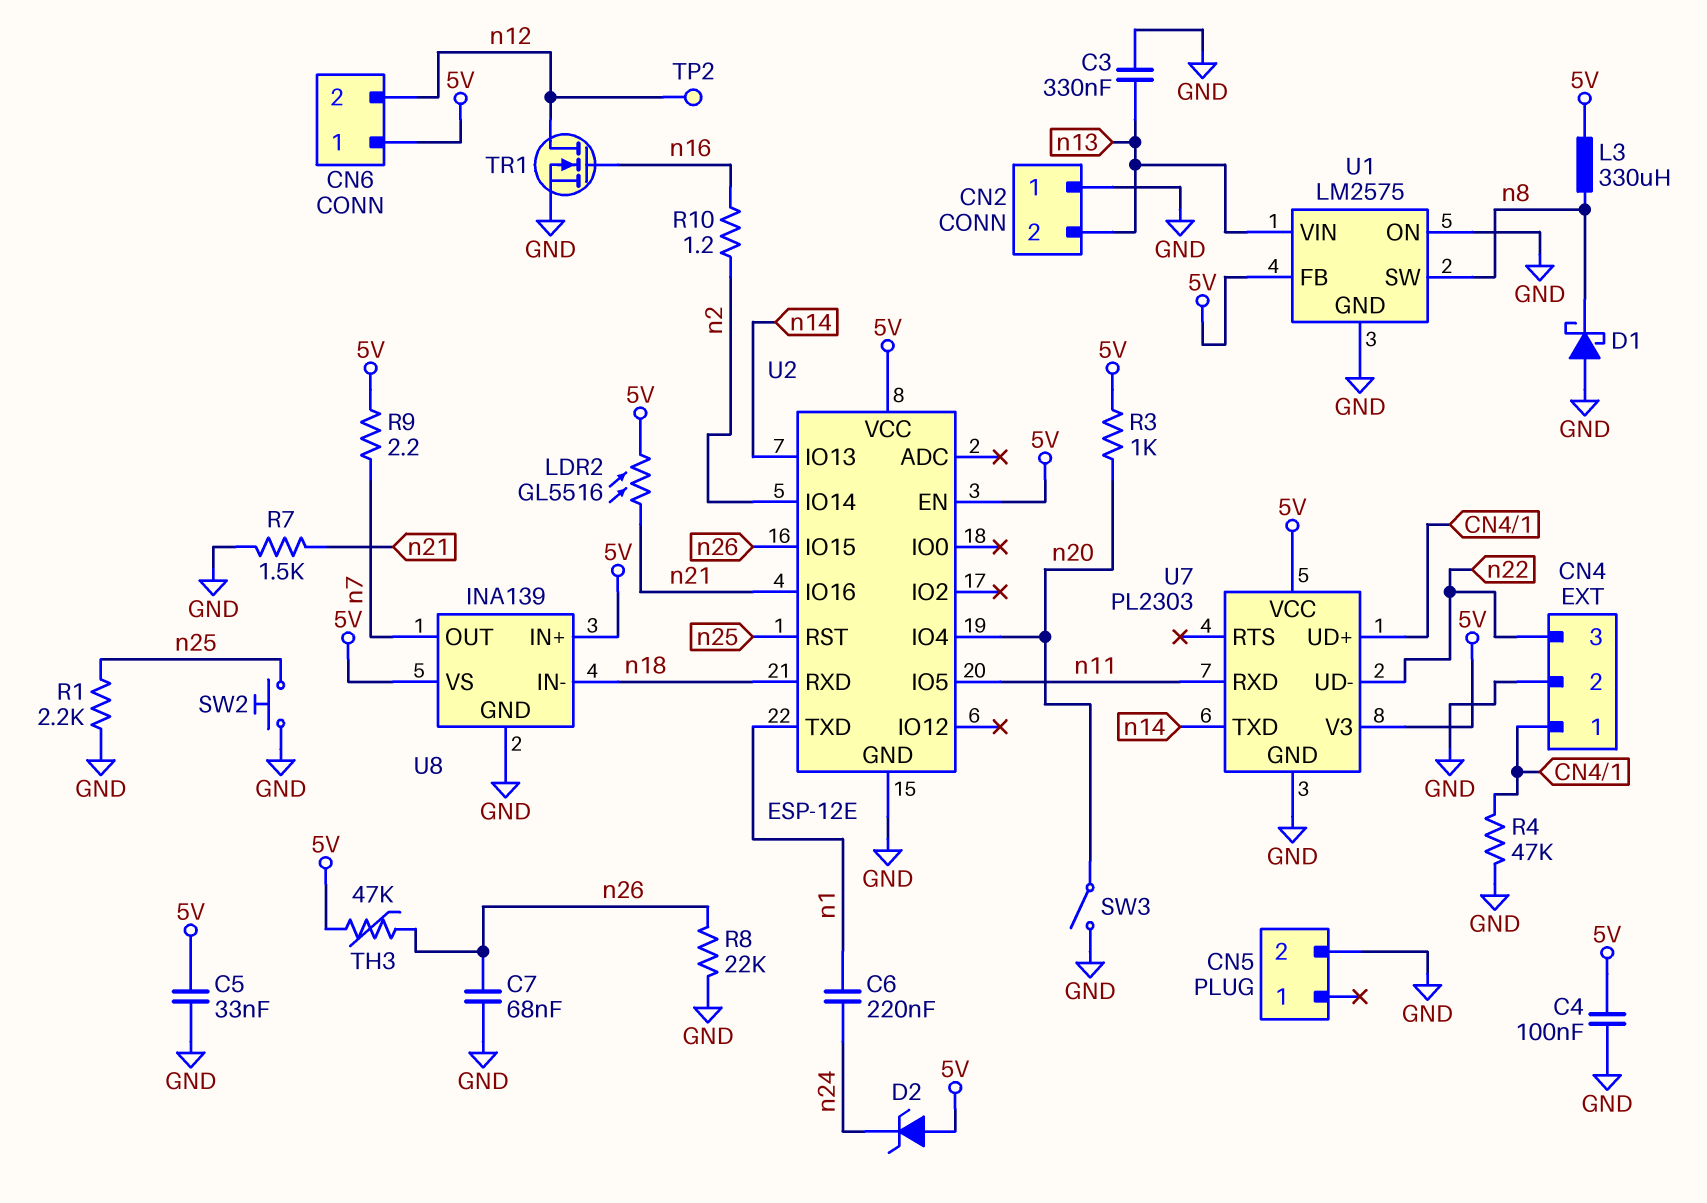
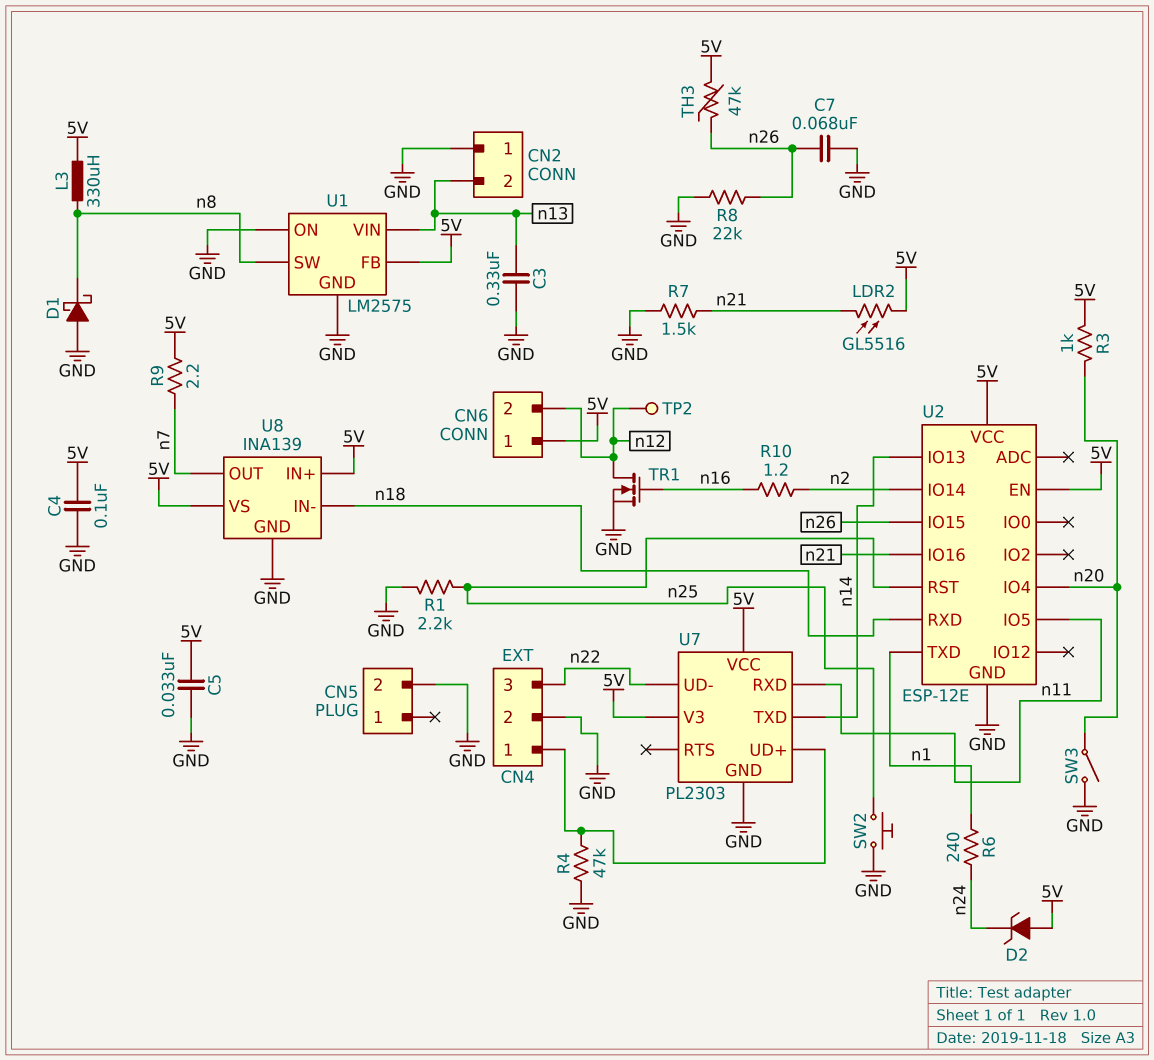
C6: 220nF (n1, n24) -> none
R6: none -> 240 (n1, n24)

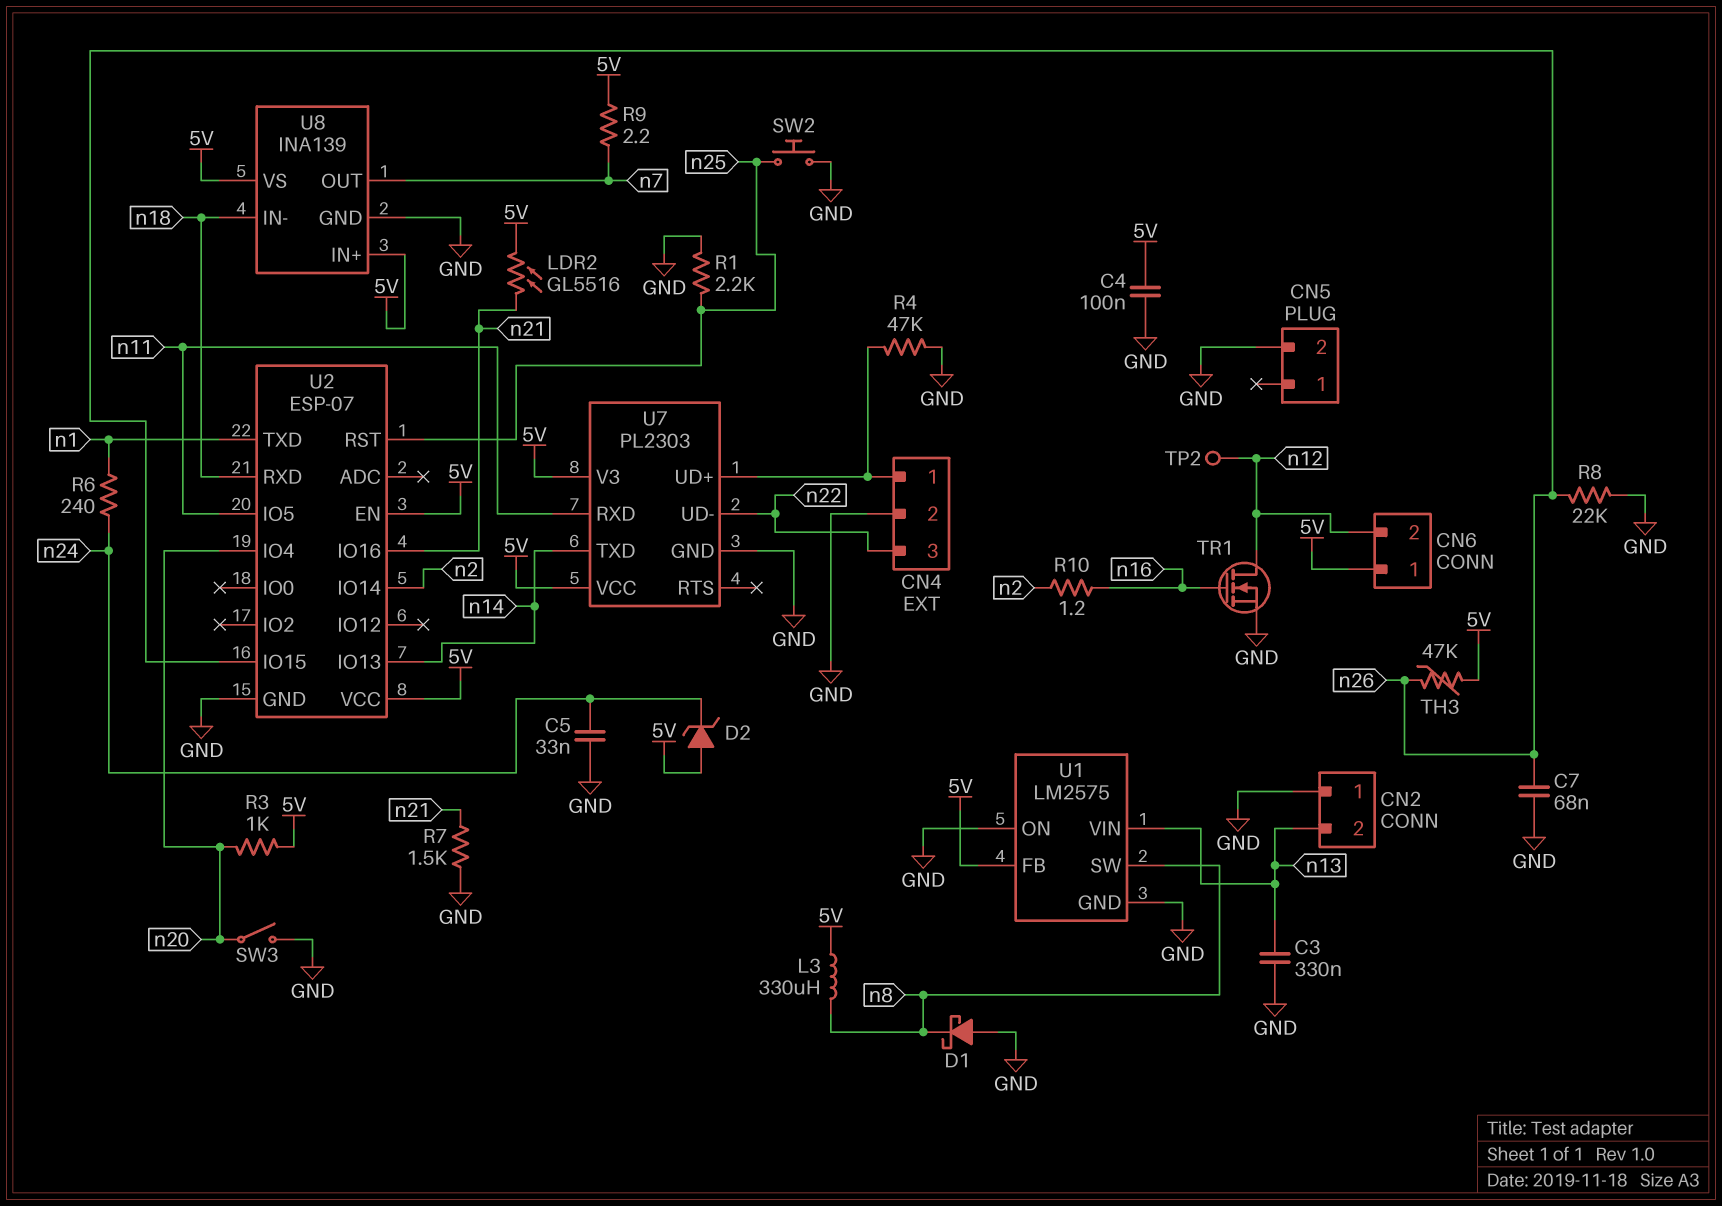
C5: 33nF (5V, GND) -> 33nF (GND, n24)
U2: ESP-12E -> ESP-07

